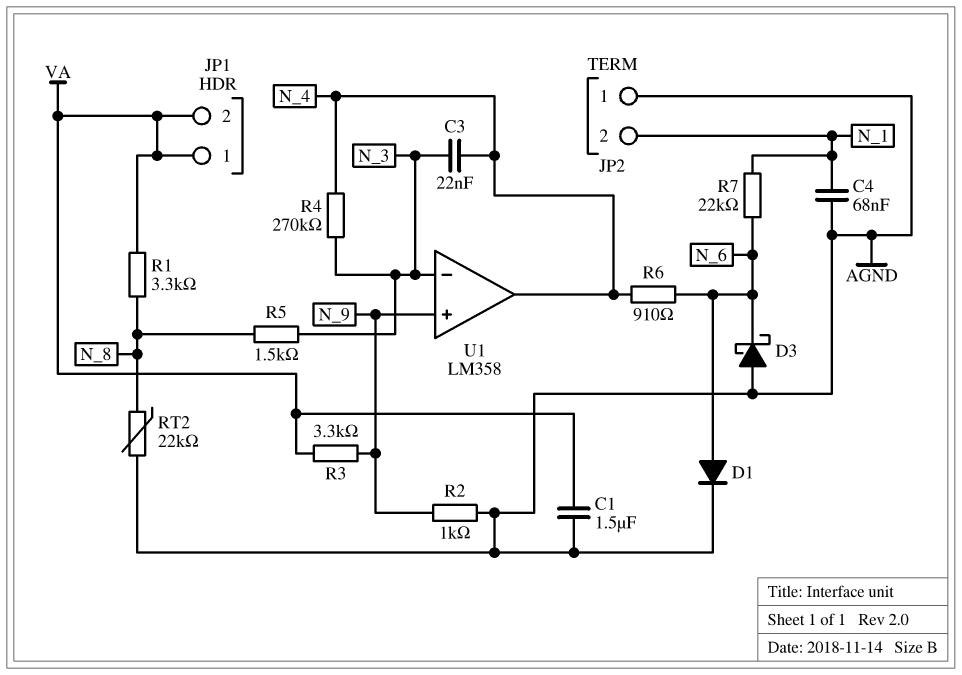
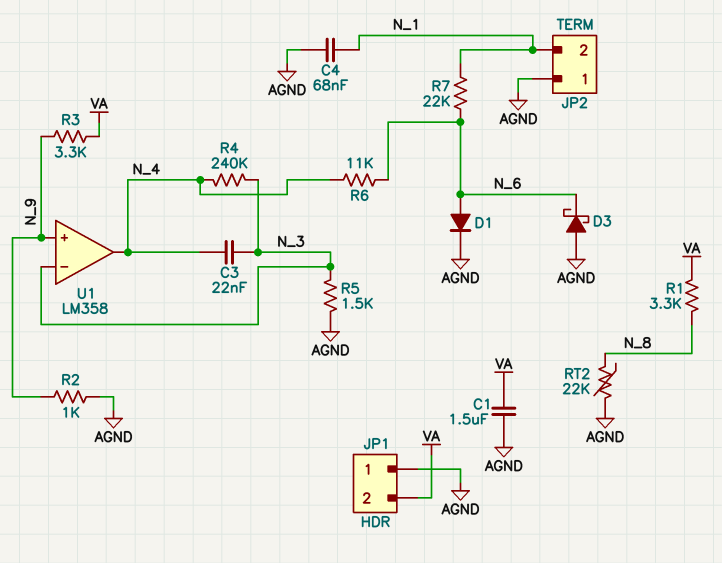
JP1 pin 1: VA -> AGND
R4: 270k (N_3, N_4) -> 240k (N_3, N_4)
R5: 1.5k (N_3, N_8) -> 1.5k (AGND, N_3)
R6: 910 (N_4, N_6) -> 11k (N_4, N_6)

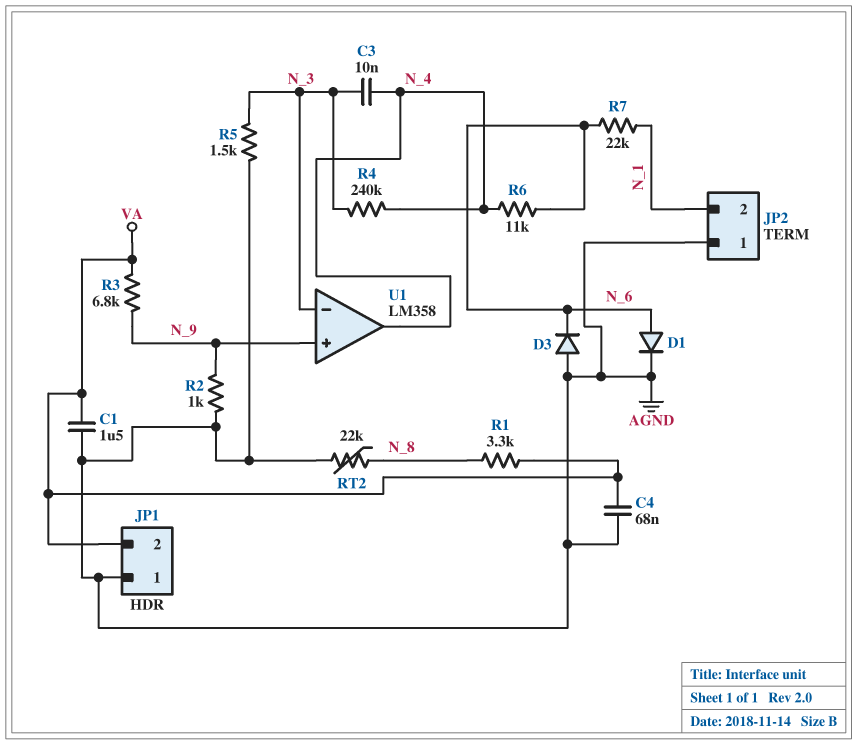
C3: 22nF (N_3, N_4) -> 10nF (N_3, N_4)
C4: 68nF (AGND, N_1) -> 68nF (AGND, VA)
D3: schottky (A AGND, K N_6) -> diode (A AGND, K N_6)
R3: 3.3k (N_9, VA) -> 6.8k (N_9, VA)

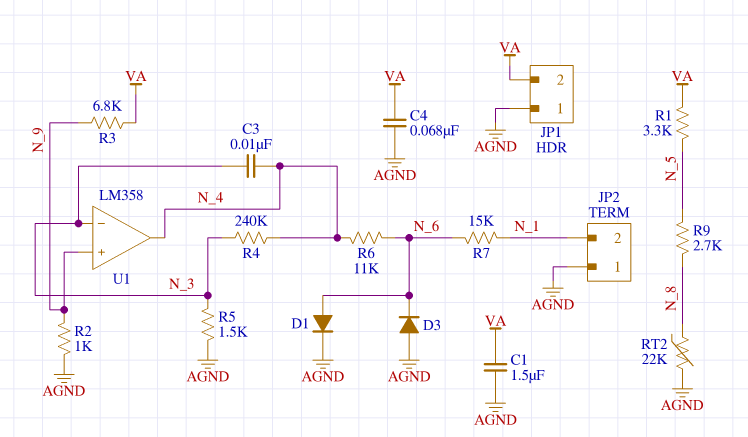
R1: 3.3k (N_8, VA) -> 3.3k (N_5, VA)
R7: 22k (N_1, N_6) -> 15k (N_1, N_6)
R9: none -> 2.7k (N_5, N_8)

